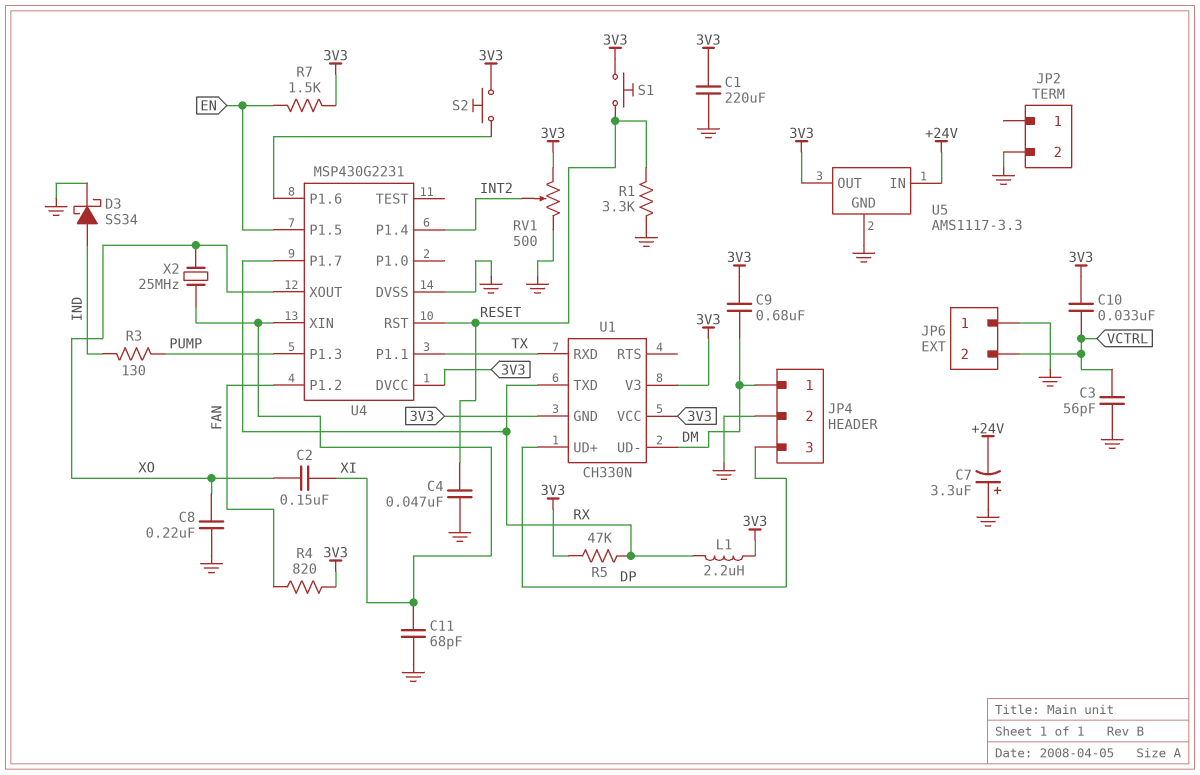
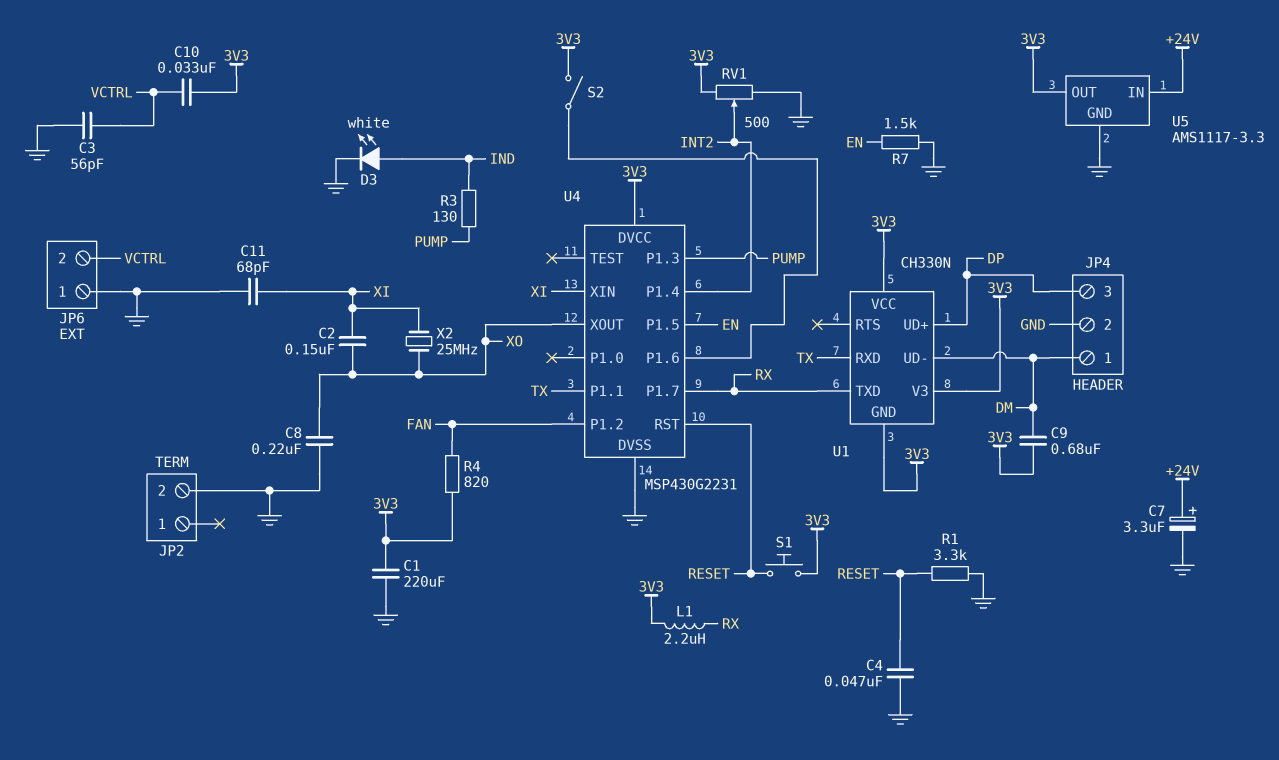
C7: 3.3uF (plus GND, minus +24V) -> 3.3uF (plus +24V, minus GND)
D3: schottky SS34 (A IND, K GND) -> LED white (A IND, K GND)
R5: 47k (3V3, RX) -> none
R7: 1.5k (3V3, EN) -> 1.5k (EN, GND)
S2: button (3V3, U4/P1.6) -> switch (3V3, U4/P1.6)

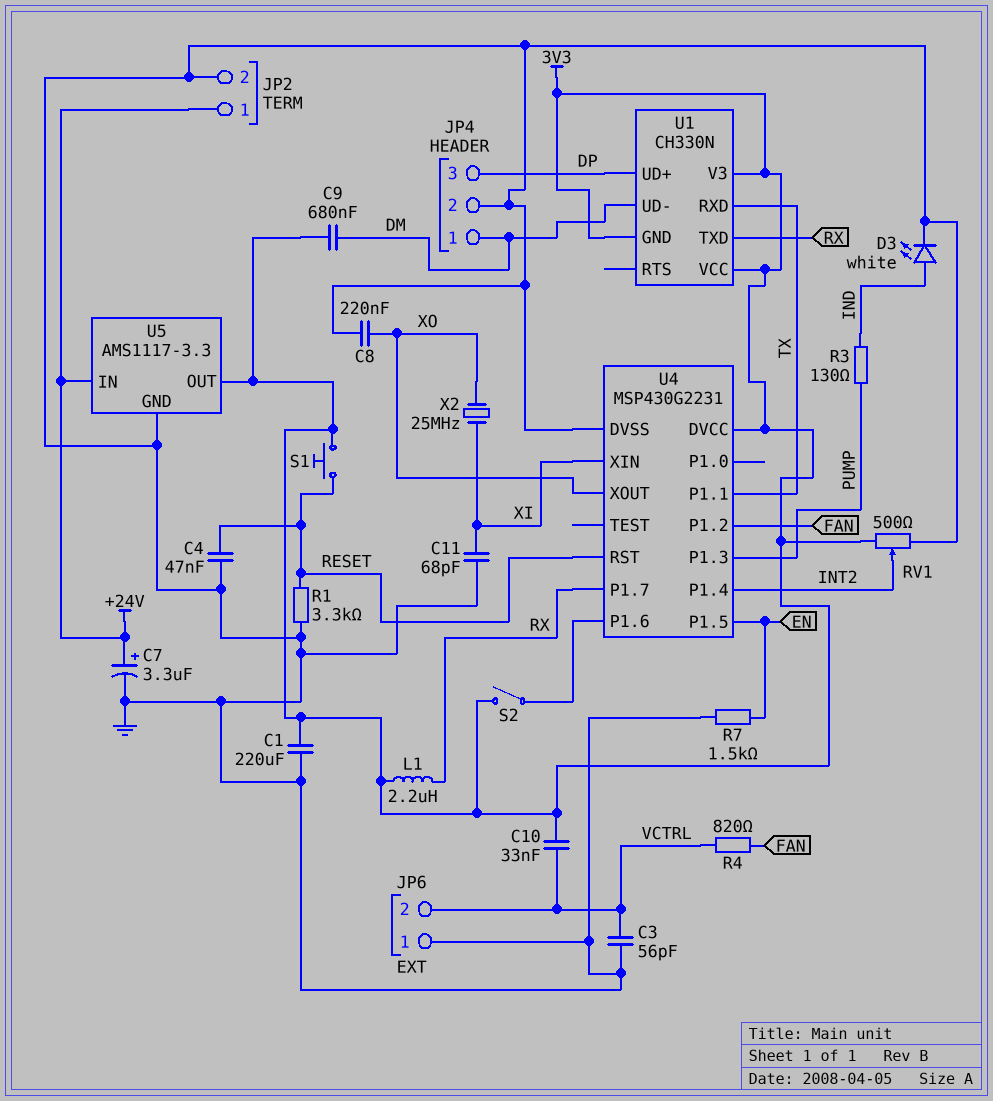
C2: 150nF (XI, XO) -> none
JP2 pin 1: none -> +24V
R4: 820 (3V3, FAN) -> 820 (FAN, VCTRL)

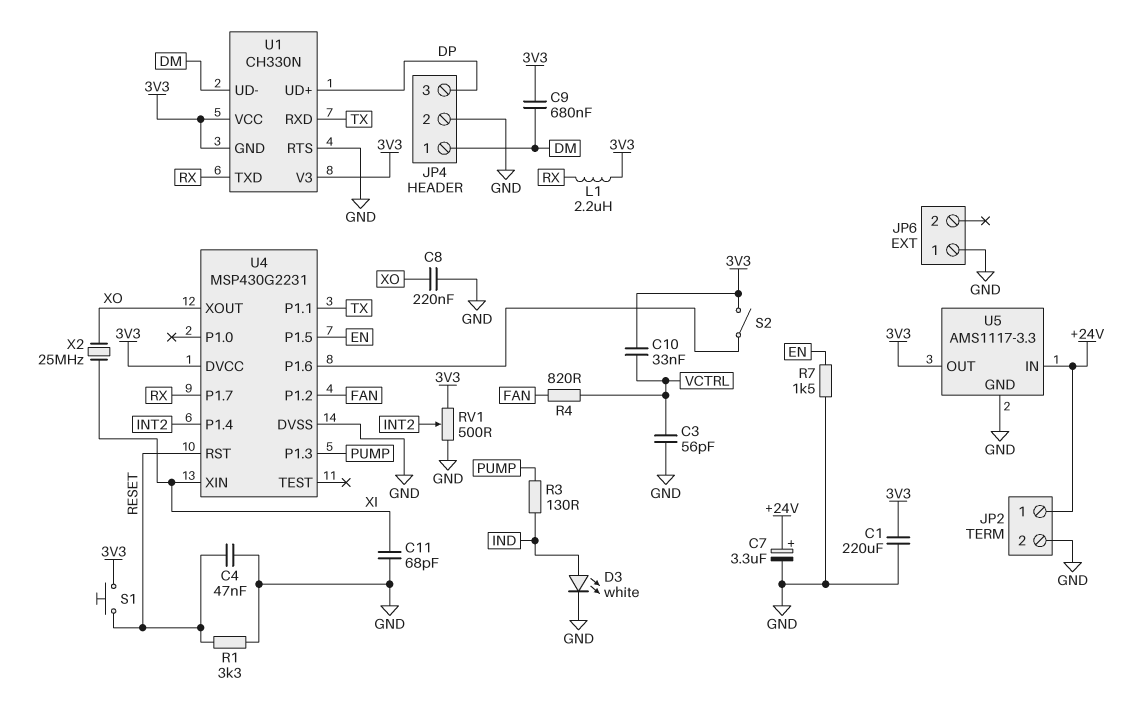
JP6 pin 2: VCTRL -> none
U1 pin RTS: none -> GND

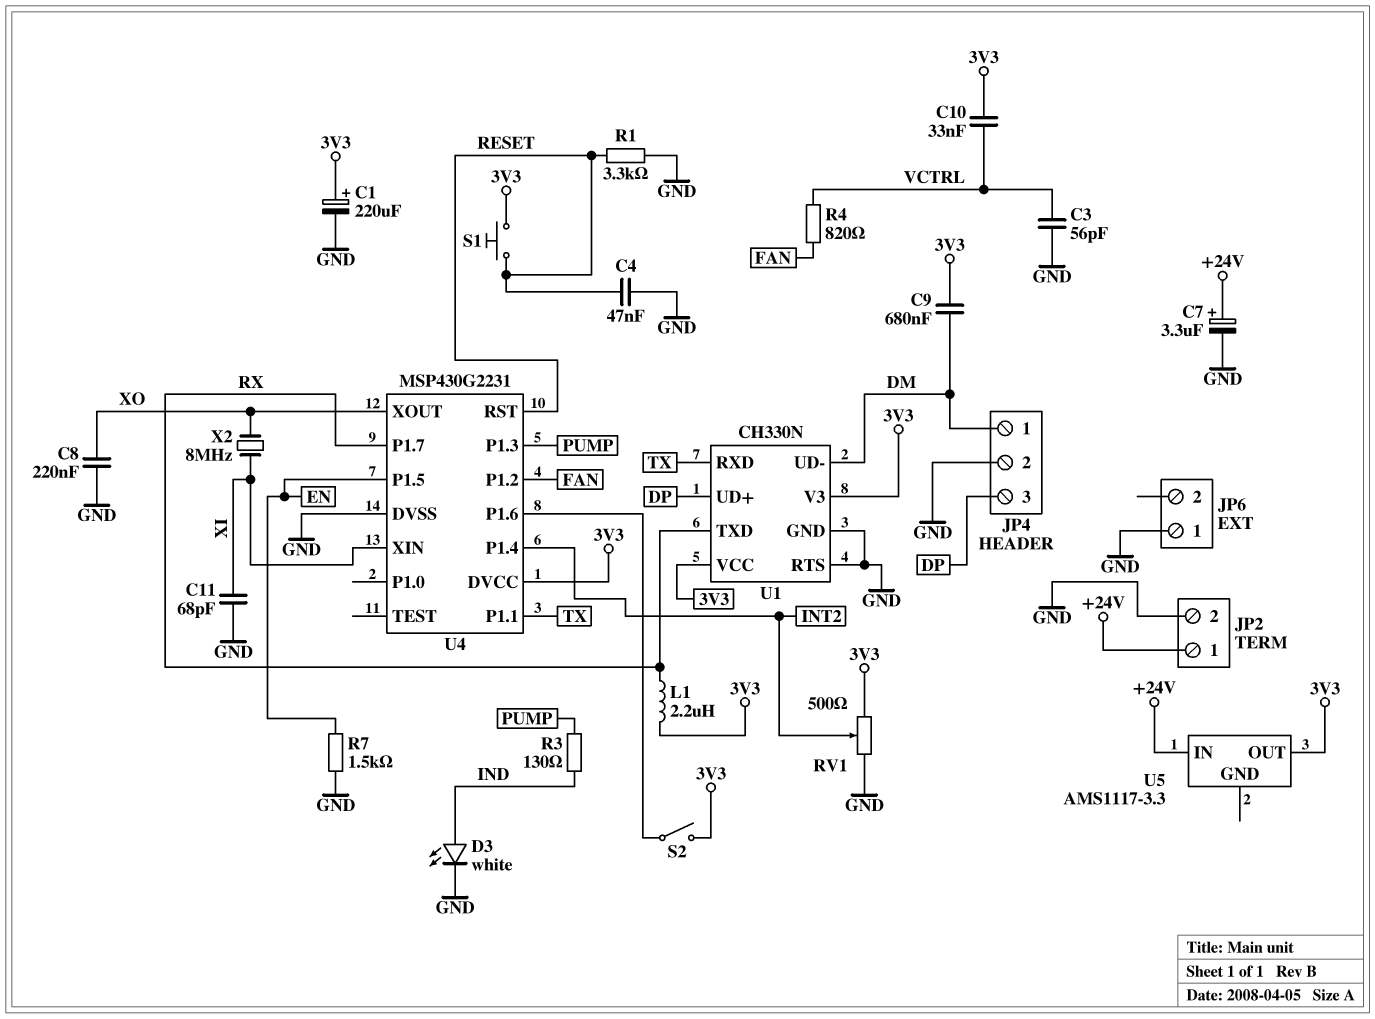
C1: 220uF (3V3, GND) -> 220uF (plus 3V3, minus GND)
U1 pin GND: 3V3 -> GND
U5 pin GND: GND -> none
X2: 25MHz (XI, XO) -> 8MHz (XI, XO)

